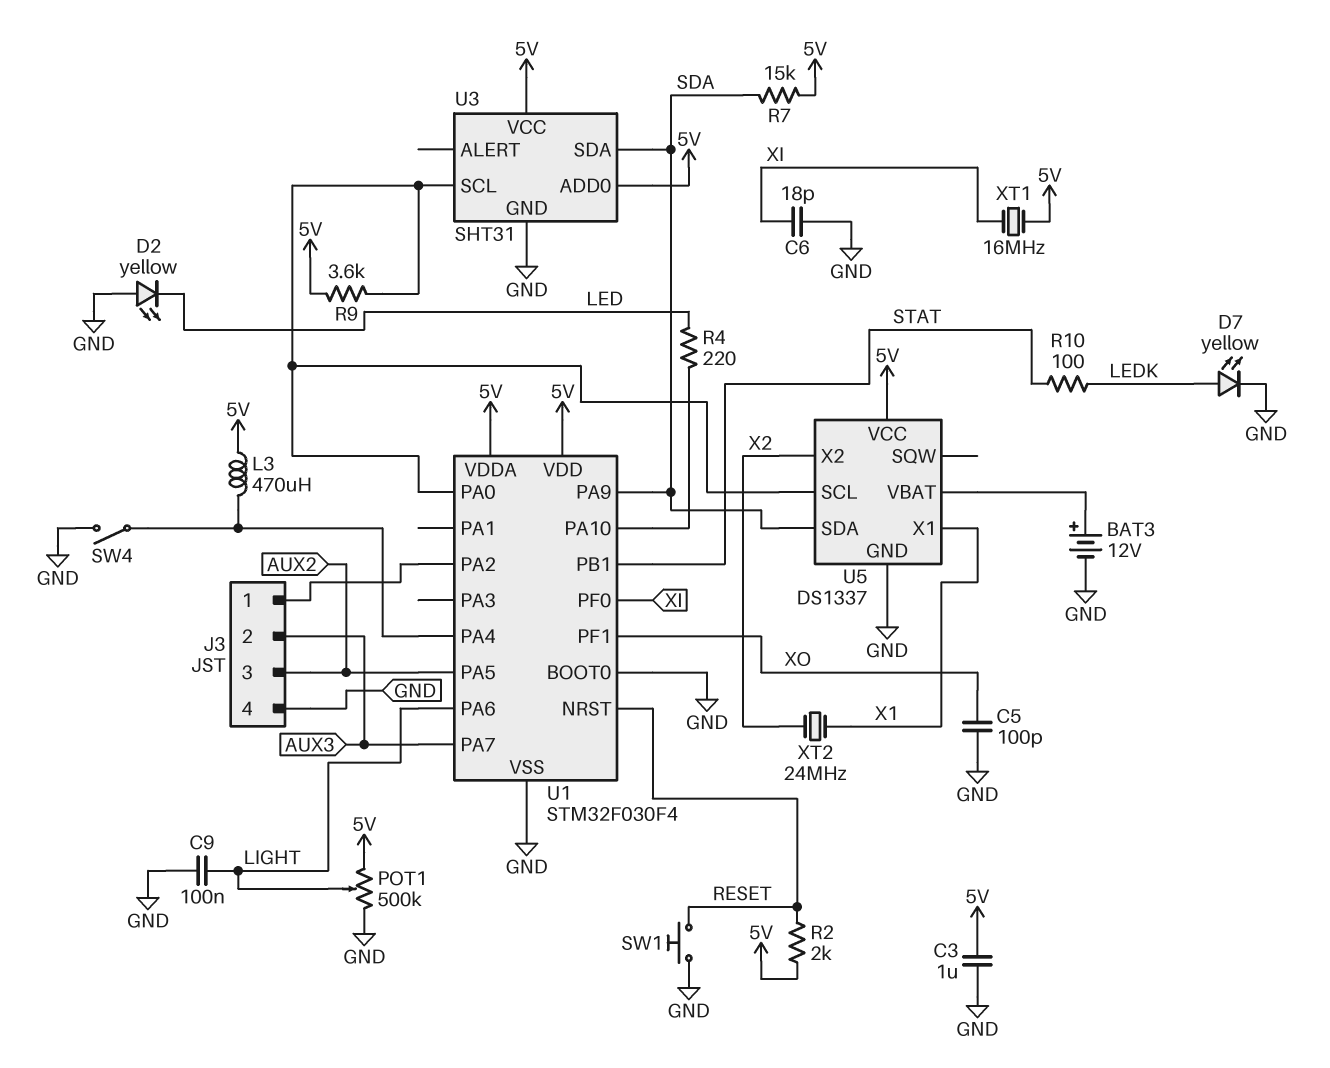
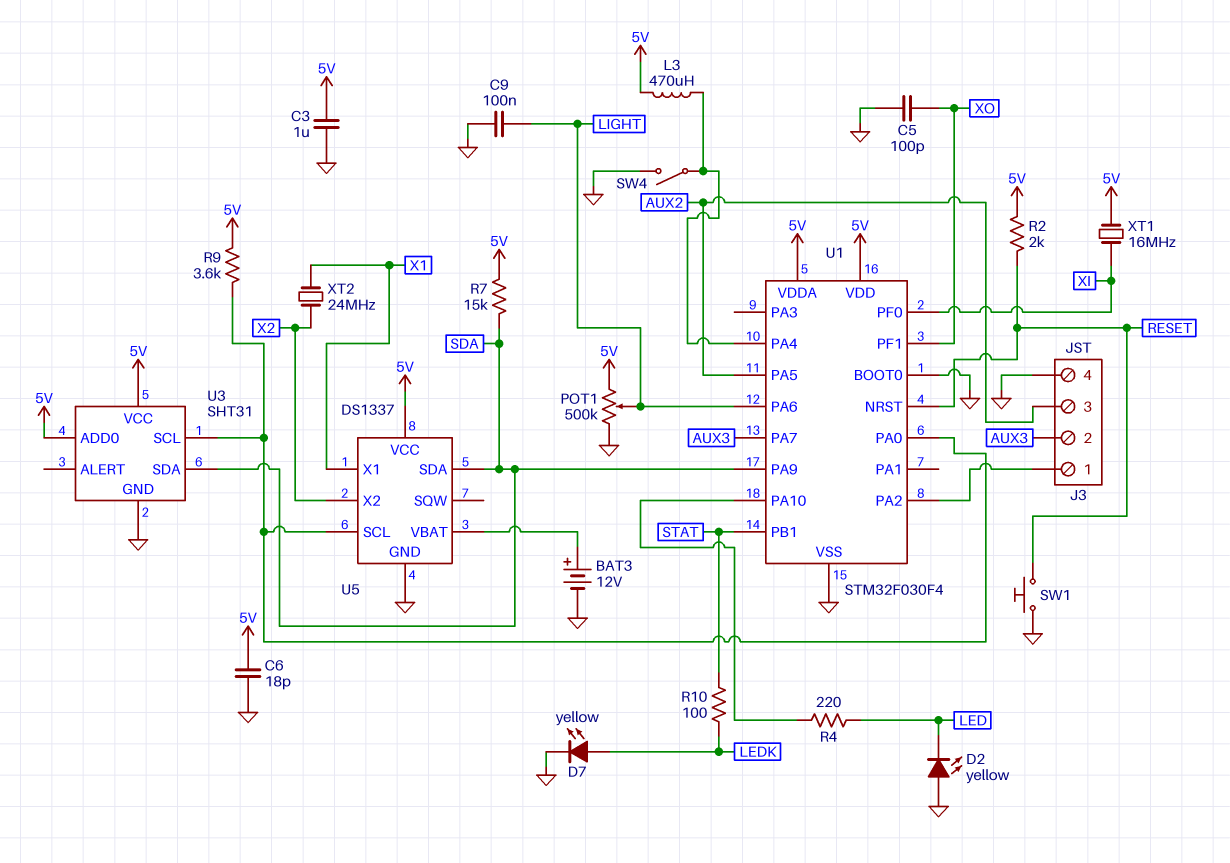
C6: 18pF (GND, XI) -> 18pF (5V, GND)

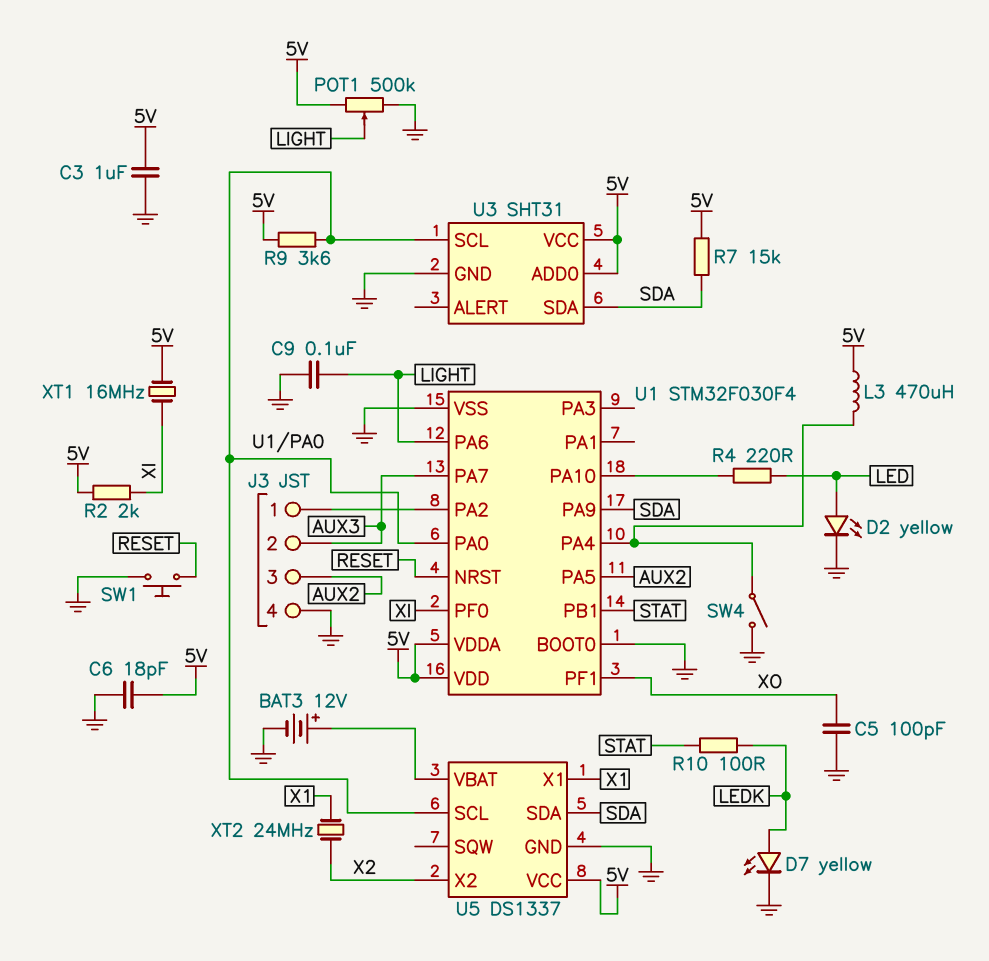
D2: LED yellow (A GND, K LED) -> LED yellow (A LED, K GND)
R2: 2k (5V, RESET) -> 2k (5V, XI)

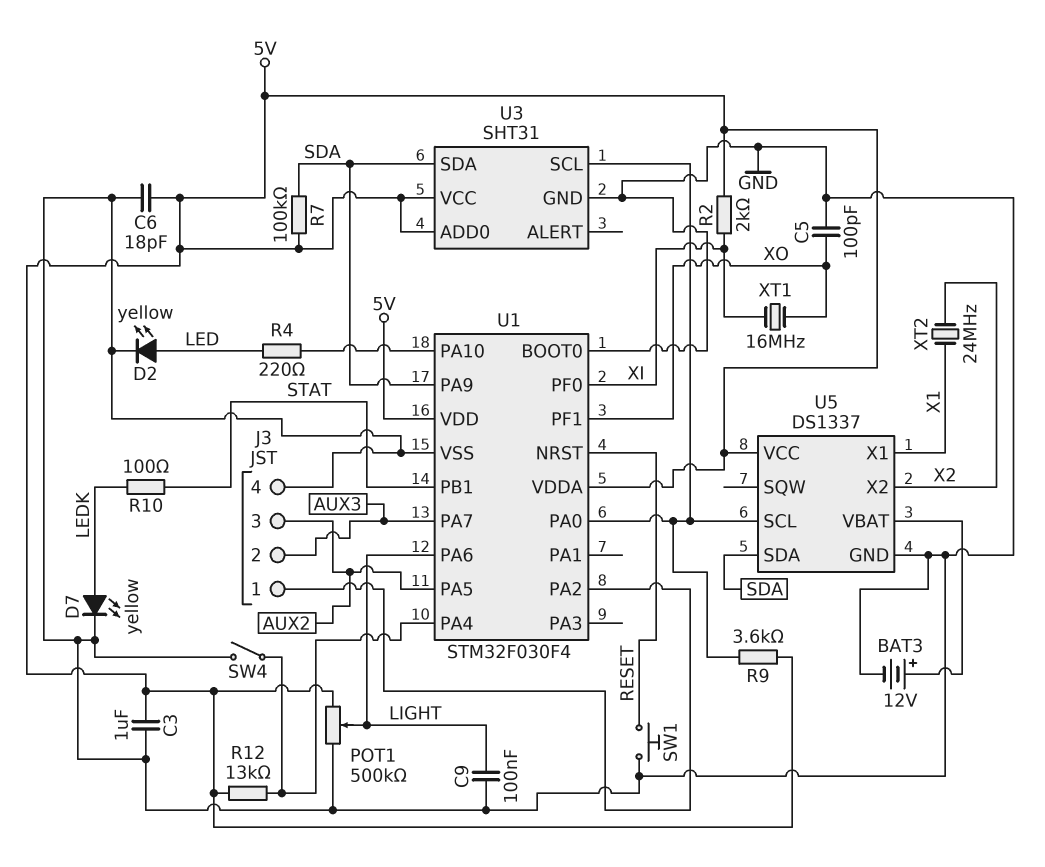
L3: 470uH (5V, U1/PA4) -> none
R7: 15k (5V, SDA) -> 100k (5V, SDA)
R12: none -> 13k (5V, U1/PA4)
XT1: 16MHz (5V, XI) -> 16MHz (XI, XO)

